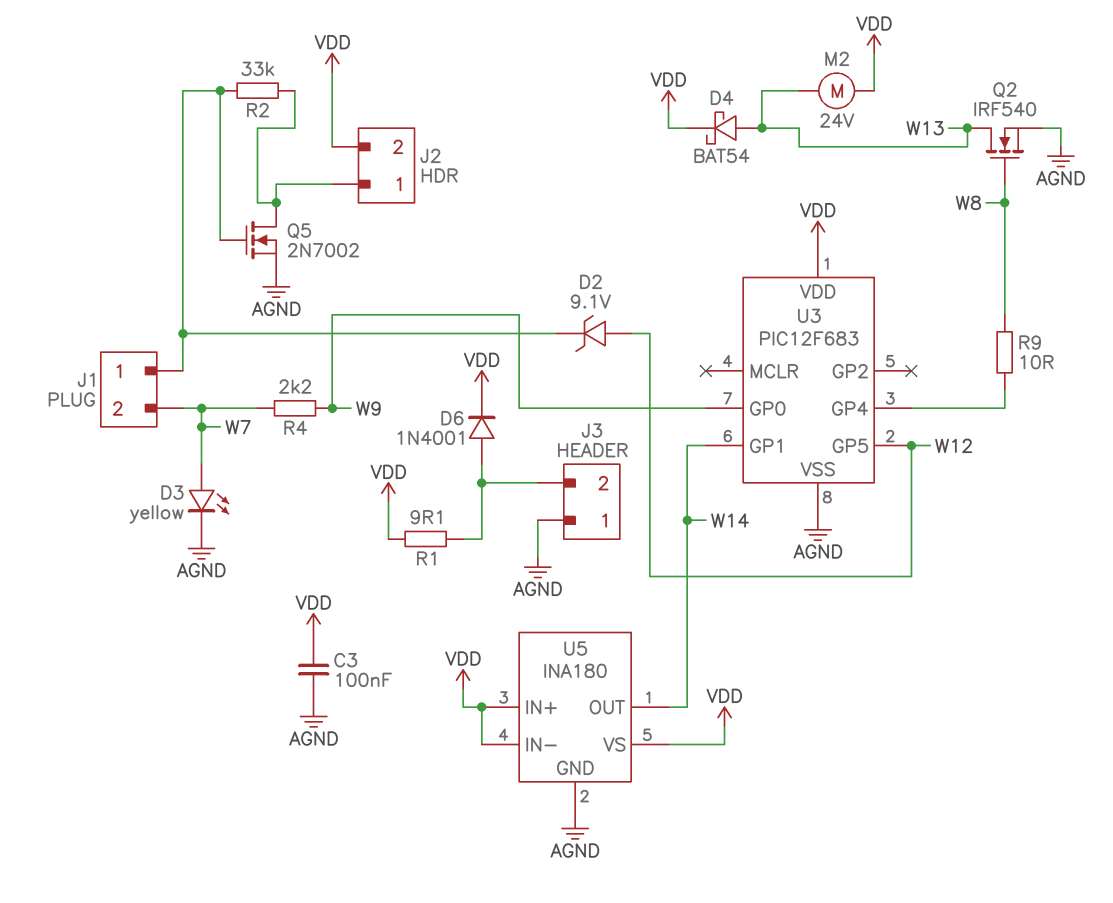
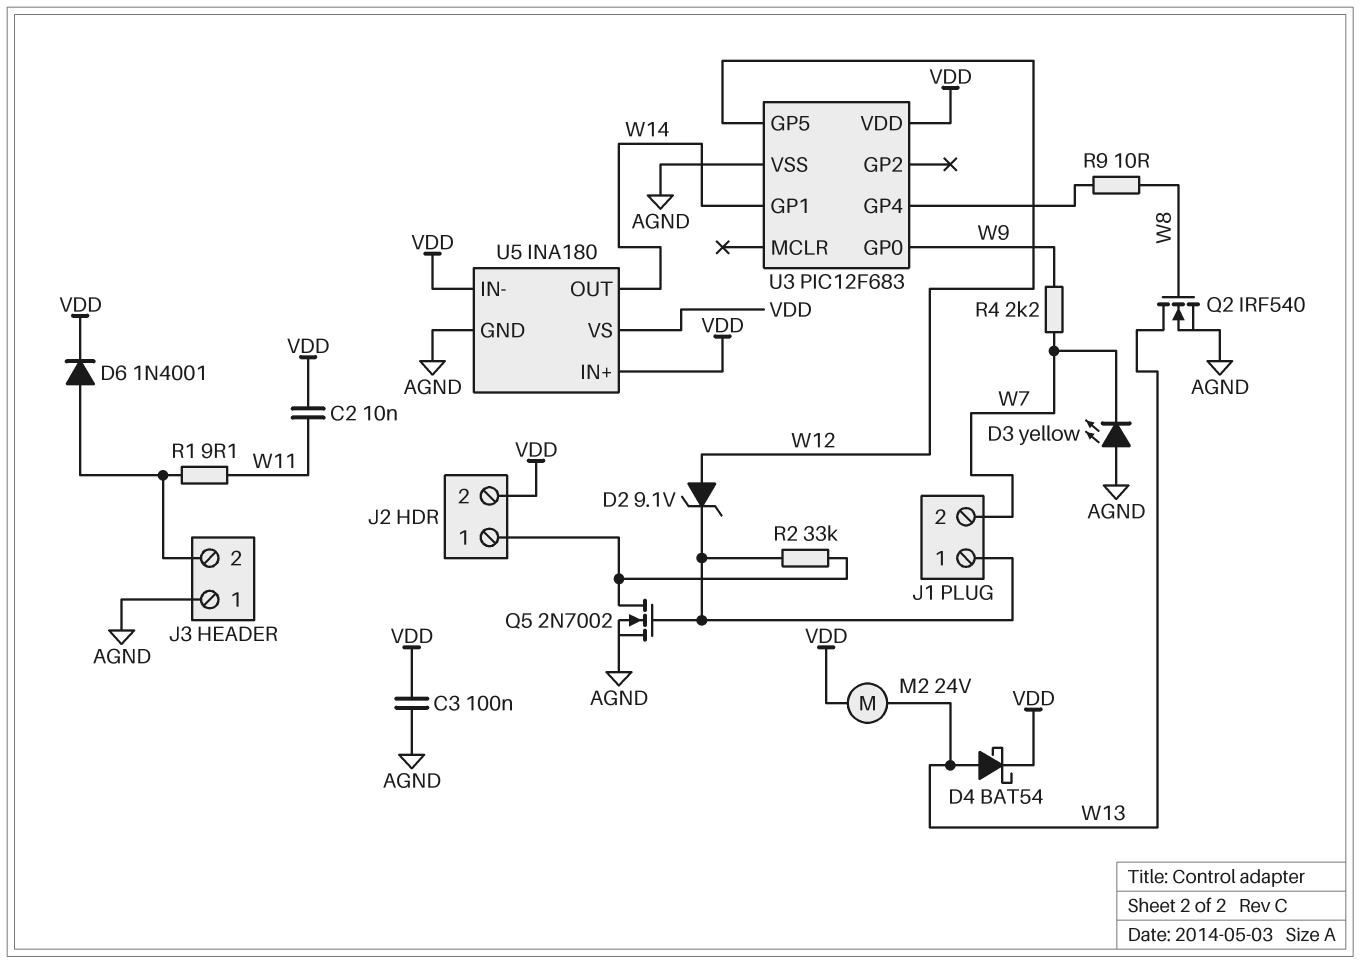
C2: none -> 10nF (VDD, W11)
D3: LED yellow (A W7, K AGND) -> LED yellow (A AGND, K W7)
R1: 9.1 (J3/2, VDD) -> 9.1 (J3/2, W11)

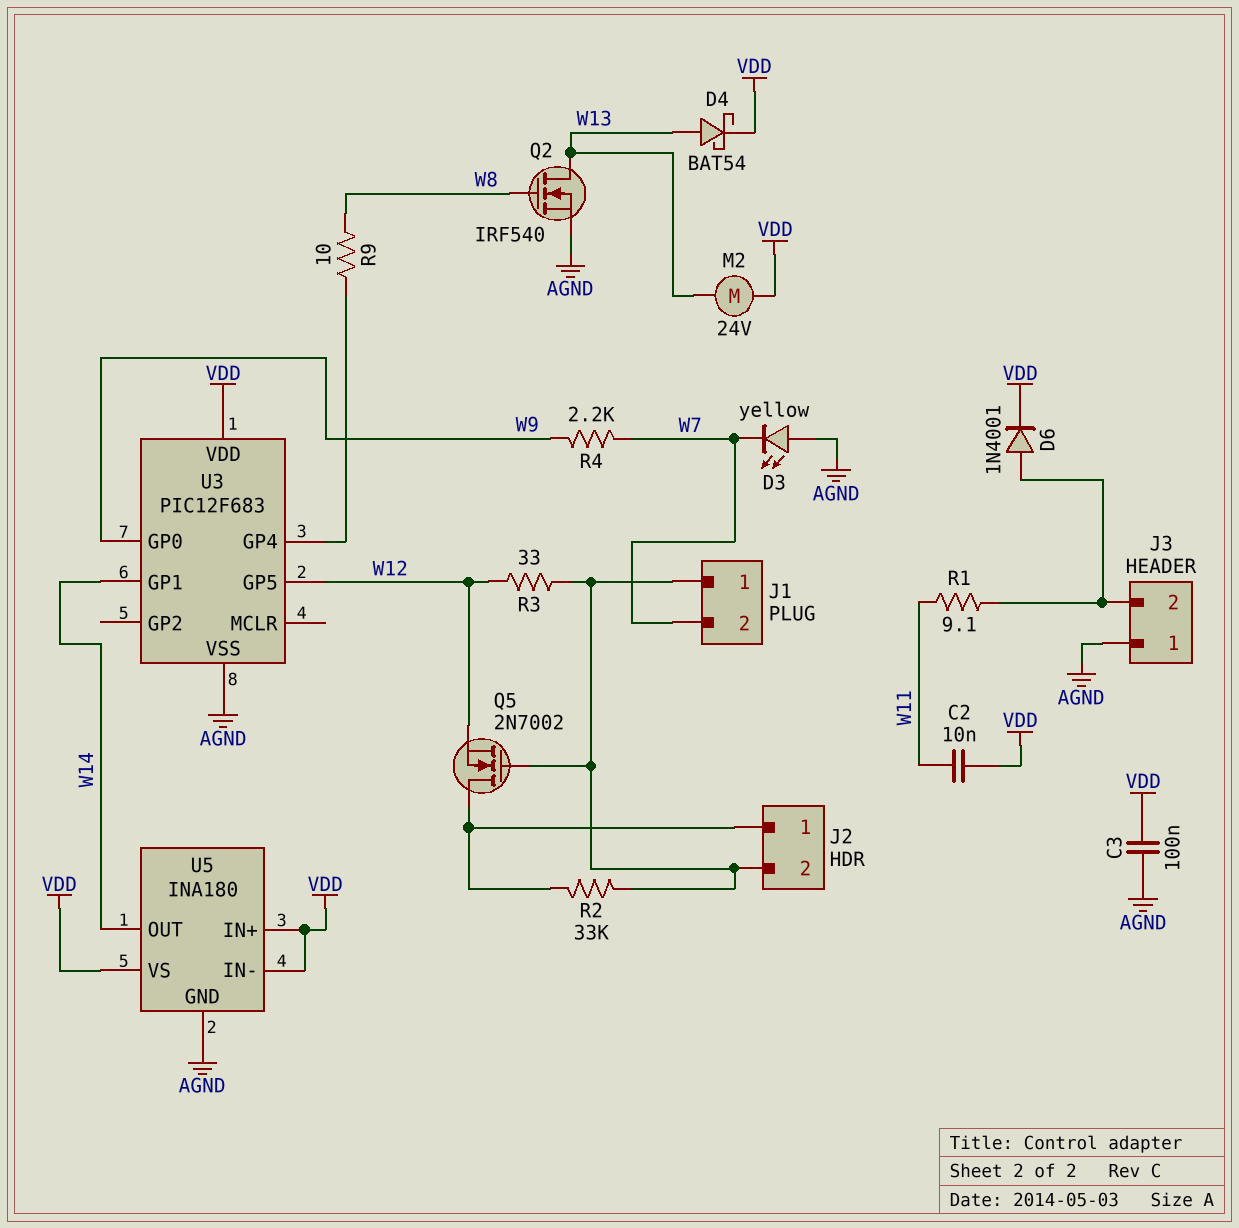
D2: zener 9.1V (A W12, K J1/1) -> none
J2 pin 2: VDD -> J1/1
Q5: NMOS 2N7002 (G J1/1, D J2/1, S AGND) -> NMOS 2N7002 (G J1/1, D J2/1, S W12)
R3: none -> 33 (J1/1, W12)

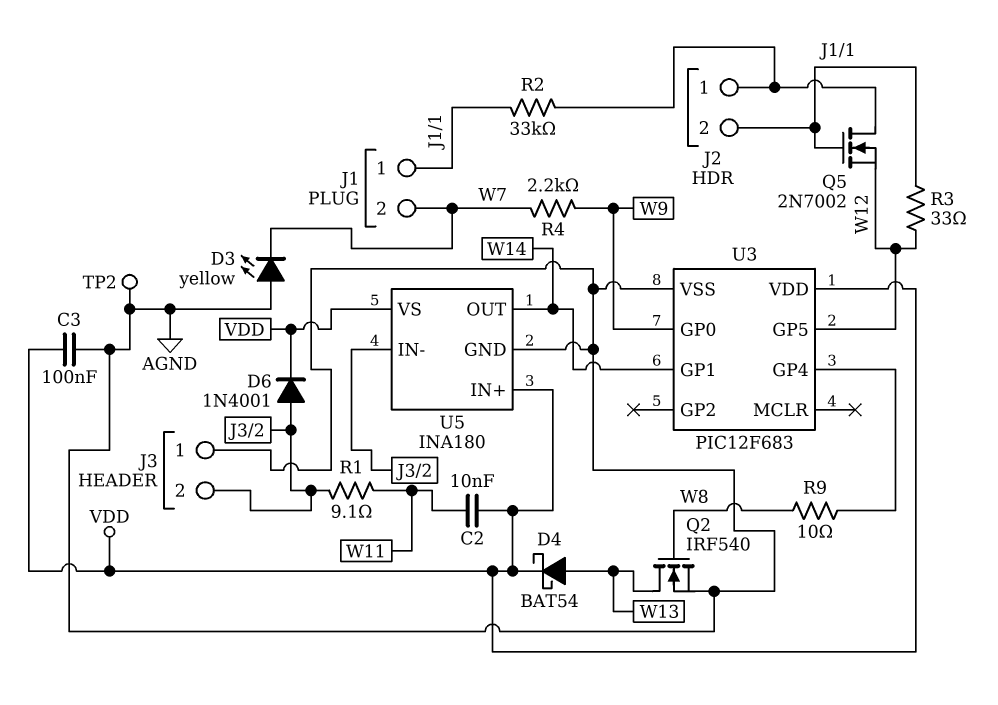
M2: motor 24V (VDD, W13) -> none
TP2: none -> test point (AGND)
U5 pin IN-: VDD -> J3/2

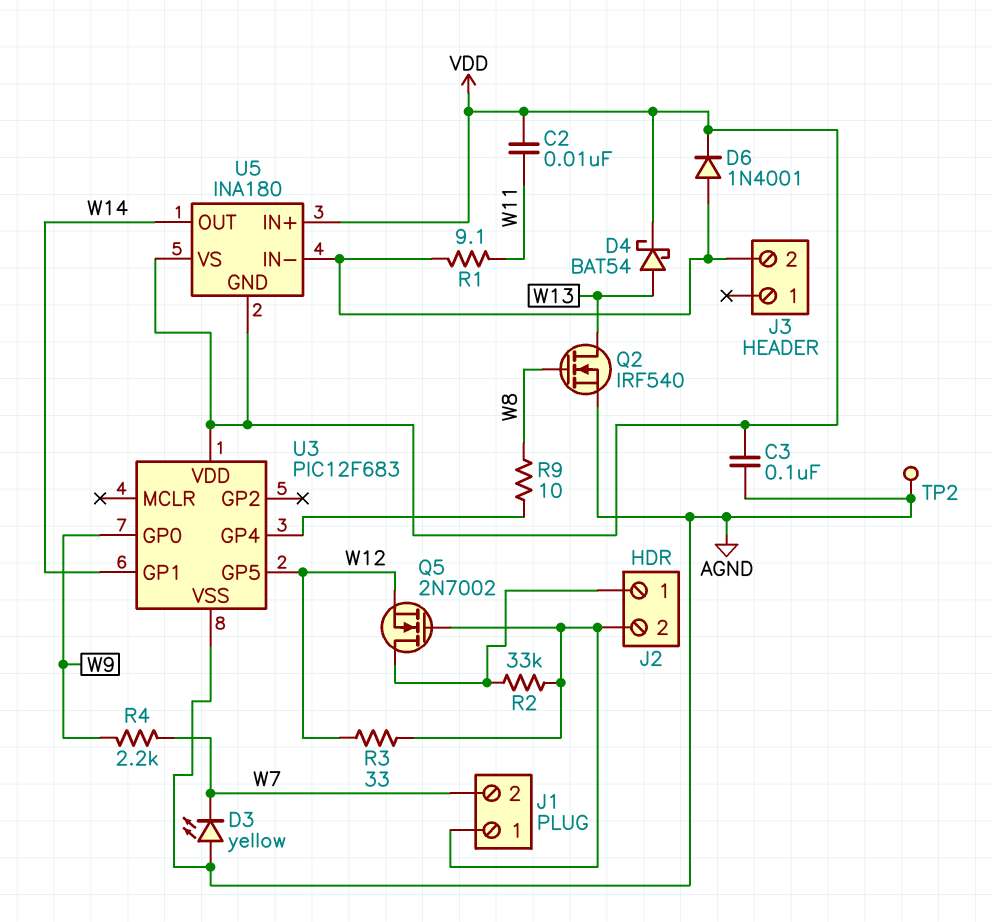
J3 pin 1: AGND -> none
U5 pin GND: AGND -> VDD

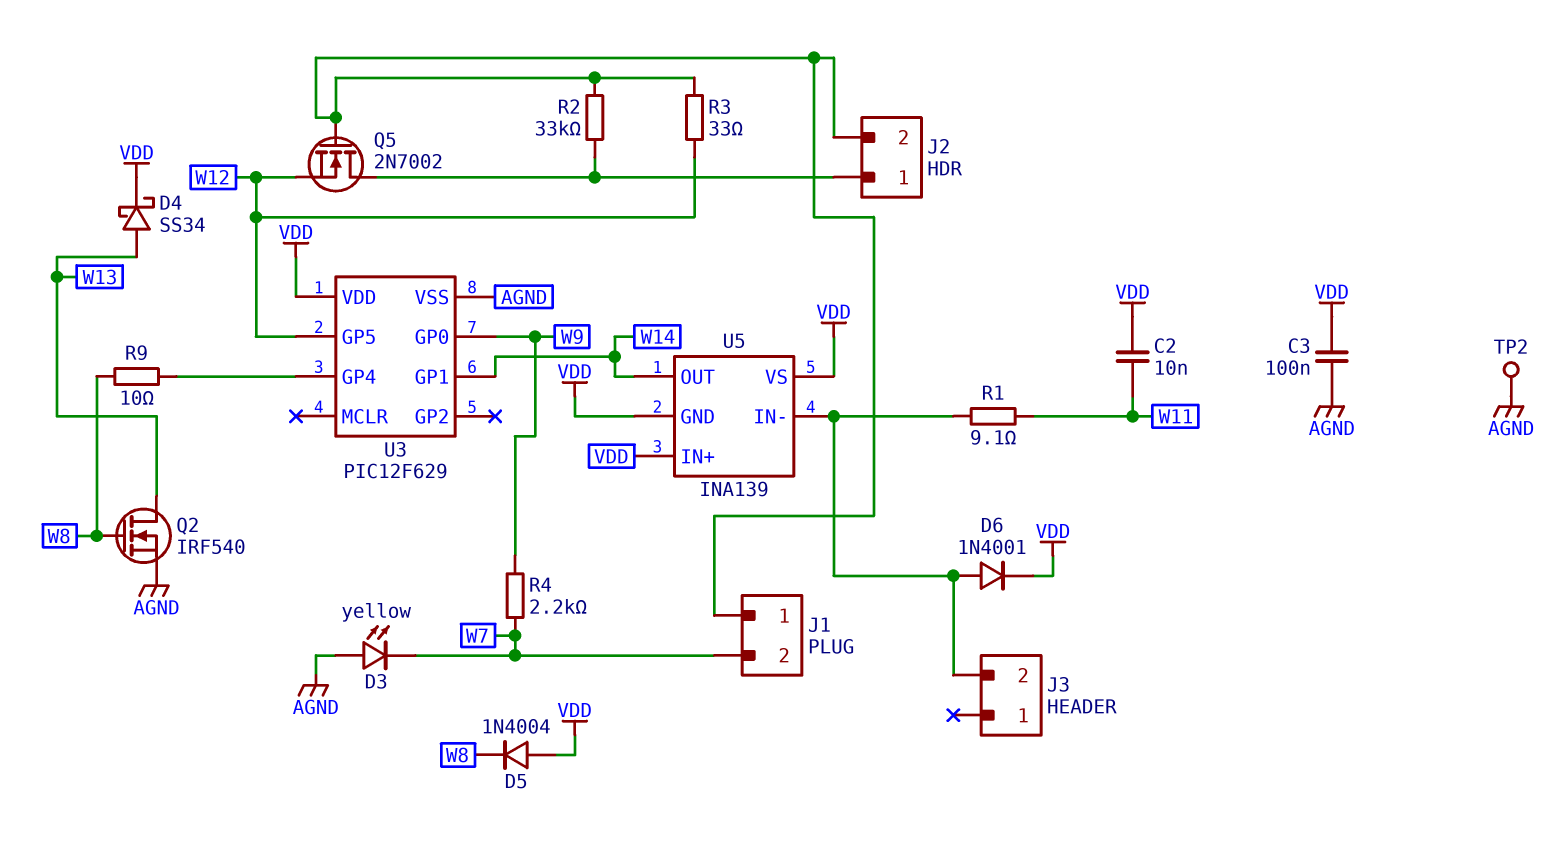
D4: schottky BAT54 (A W13, K VDD) -> schottky SS34 (A W13, K VDD)
D5: none -> diode 1N4004 (A VDD, K W8)
U3: PIC12F683 -> PIC12F629
U5: INA180 -> INA139

